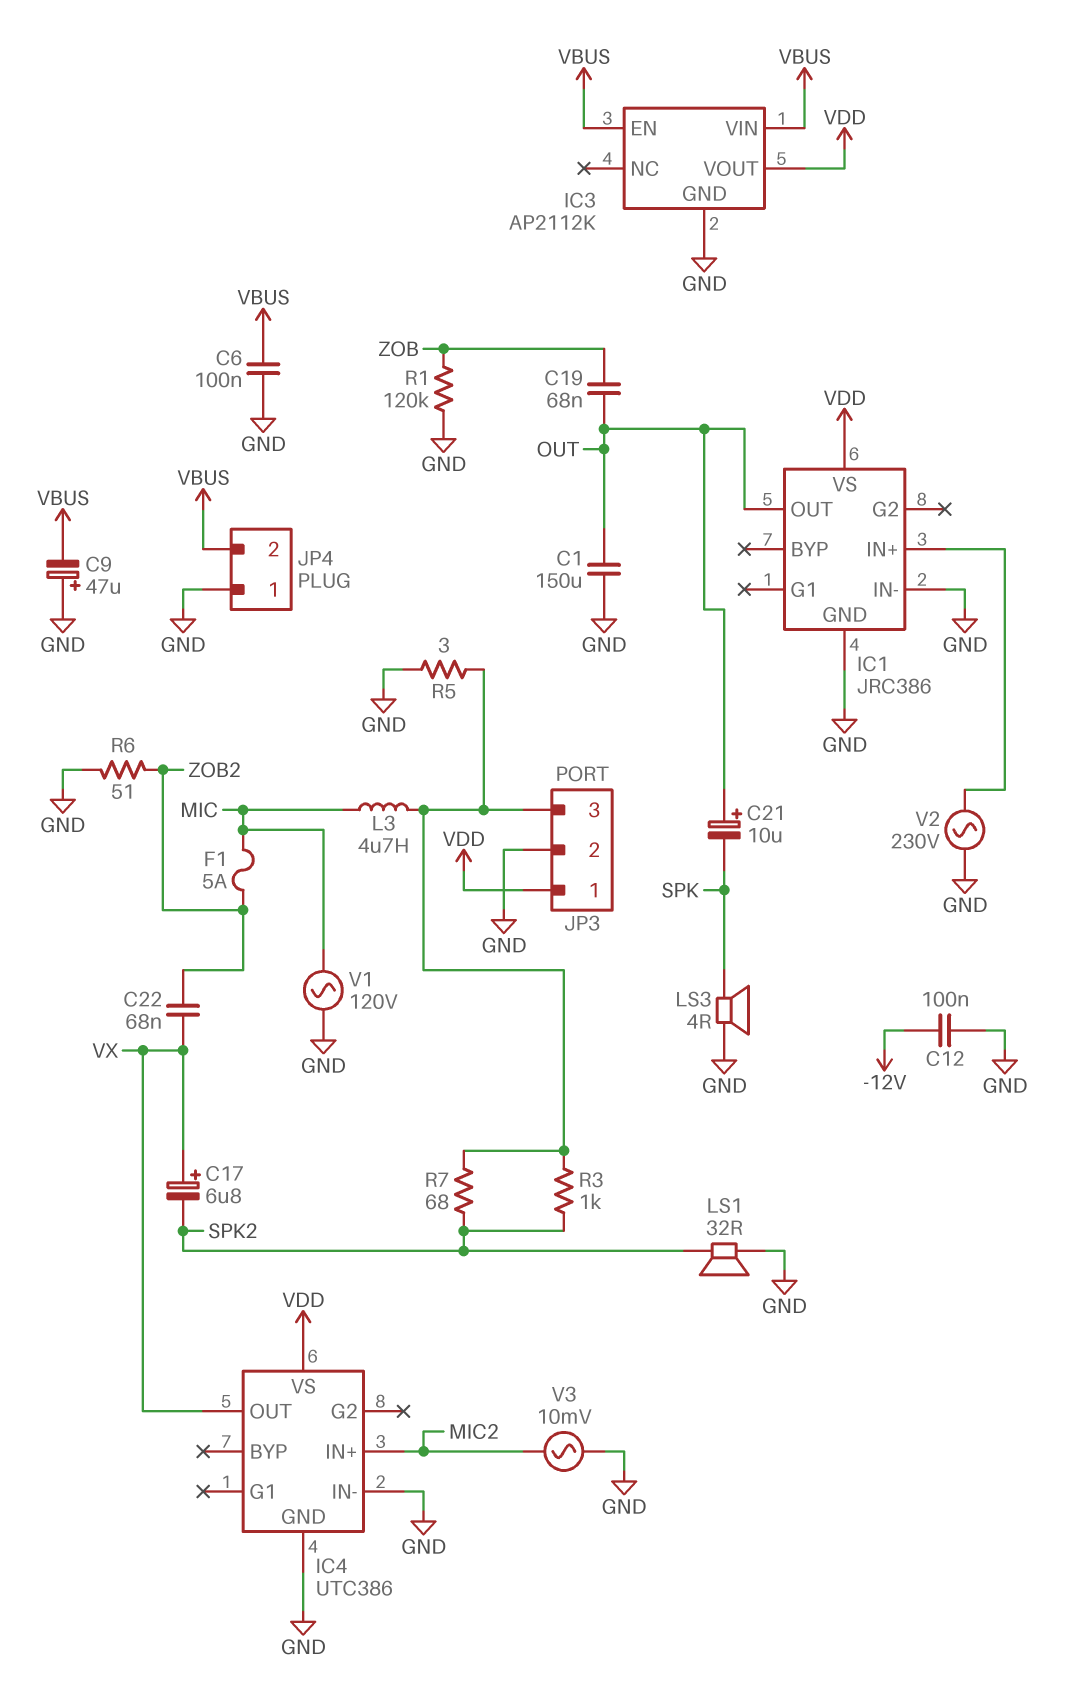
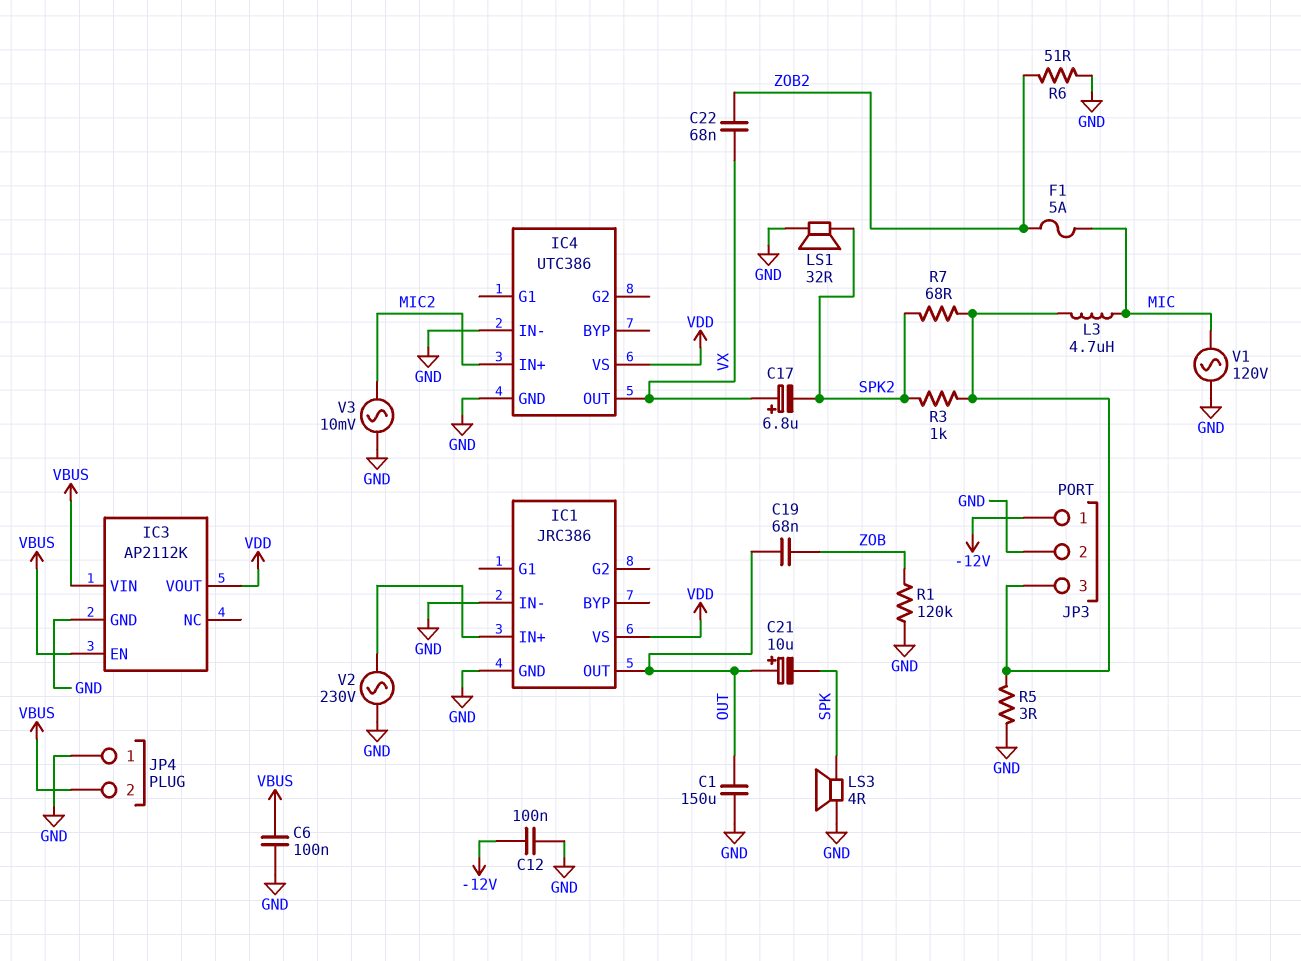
C9: 47uF (plus GND, minus VBUS) -> none
JP3 pin 1: VDD -> -12V

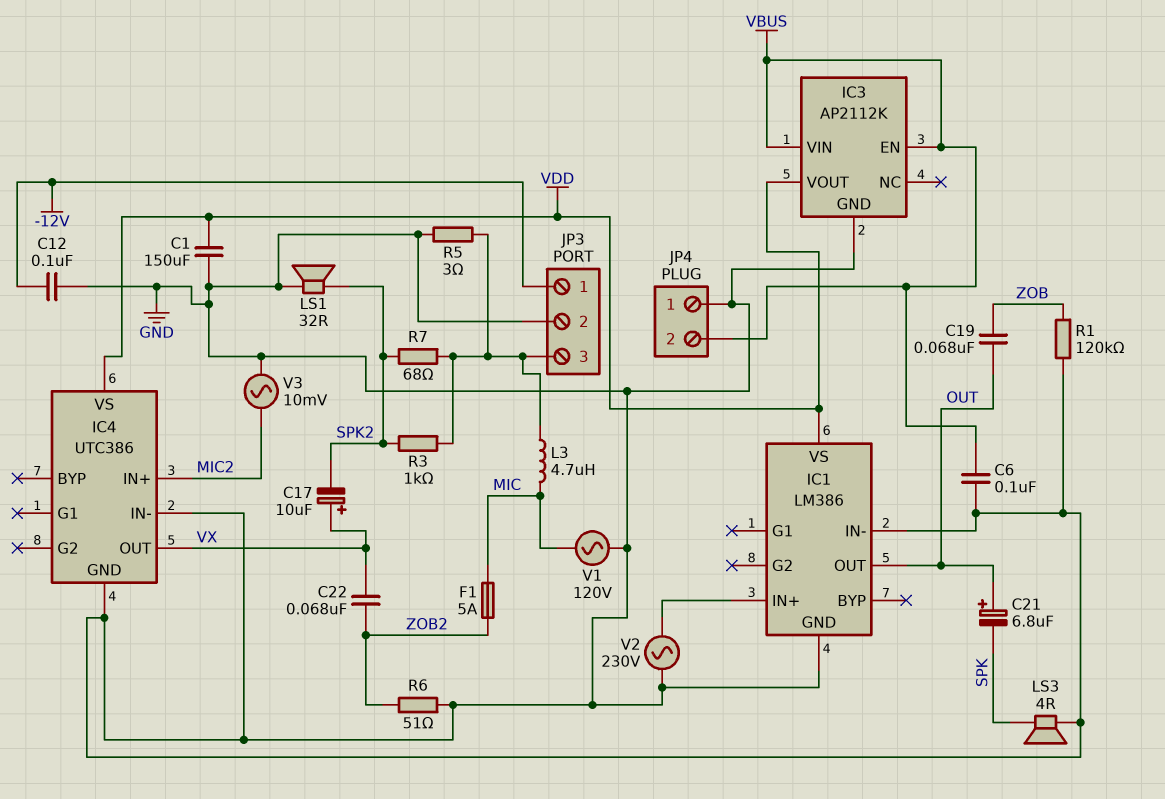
C1: 150uF (GND, OUT) -> 150uF (GND, VDD)
C17: 6.8uF (plus VX, minus SPK2) -> 10uF (plus VX, minus SPK2)
C21: 10uF (plus OUT, minus SPK) -> 6.8uF (plus OUT, minus SPK)
IC1: JRC386 -> LM386

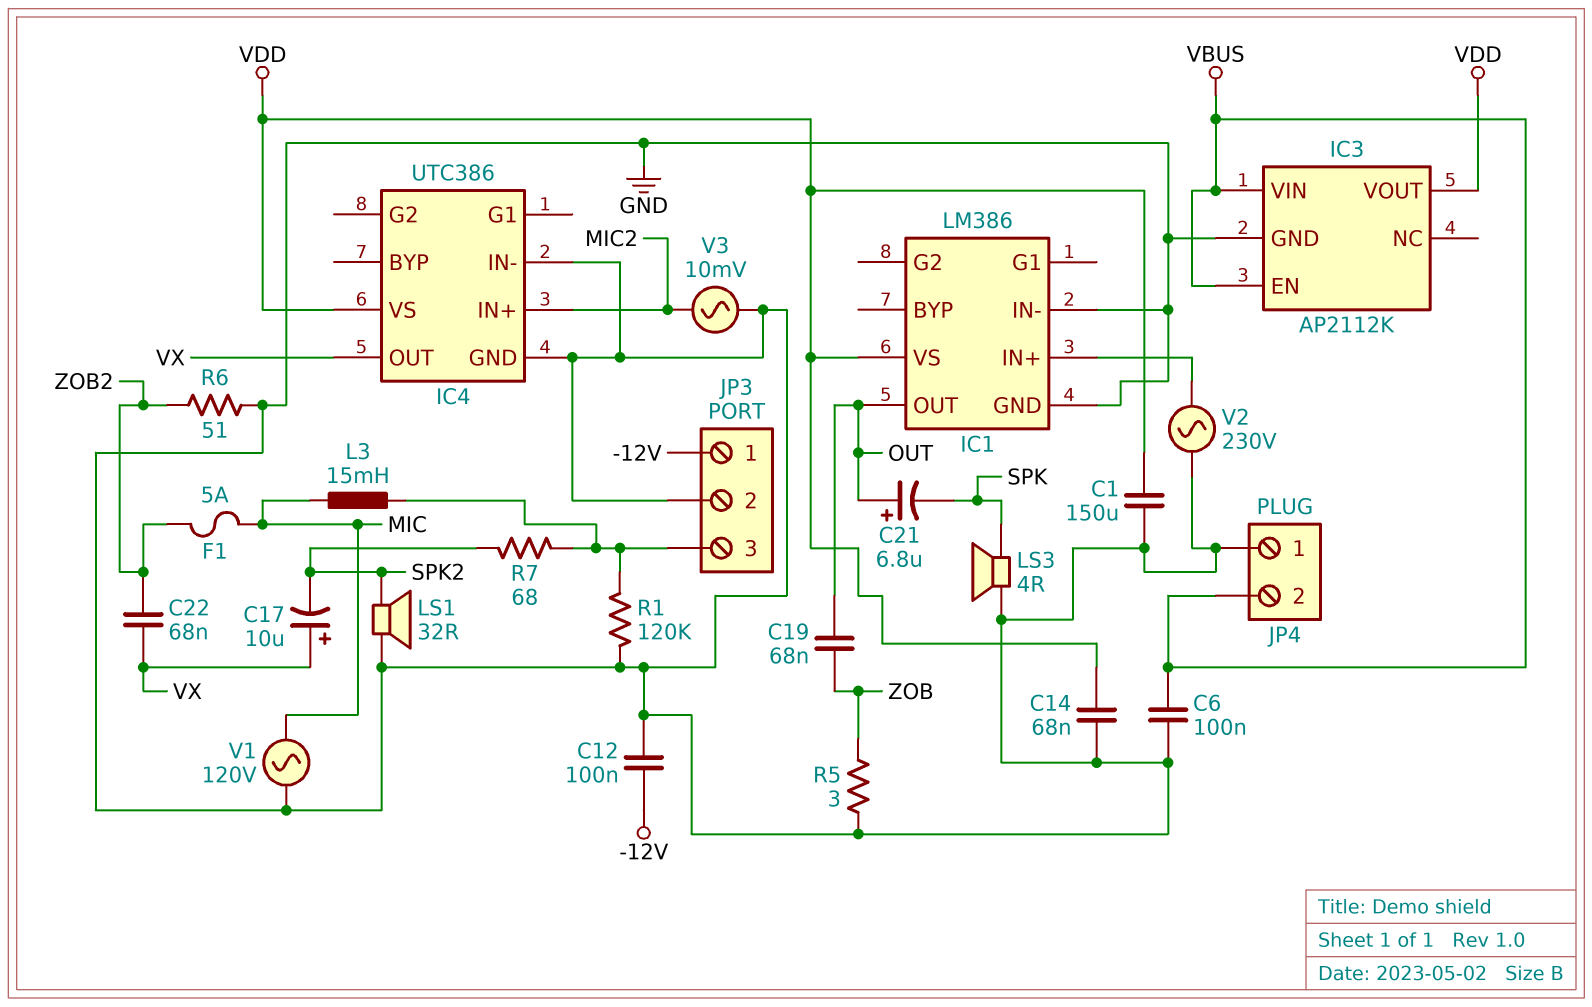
C14: none -> 68nF (GND, VDD)
L3: 4.7uH (JP3/3, MIC) -> 15mH (JP3/3, MIC)
R1: 120k (GND, ZOB) -> 120k (GND, JP3/3)
R3: 1k (JP3/3, SPK2) -> none
R5: 3 (GND, JP3/3) -> 3 (GND, ZOB)

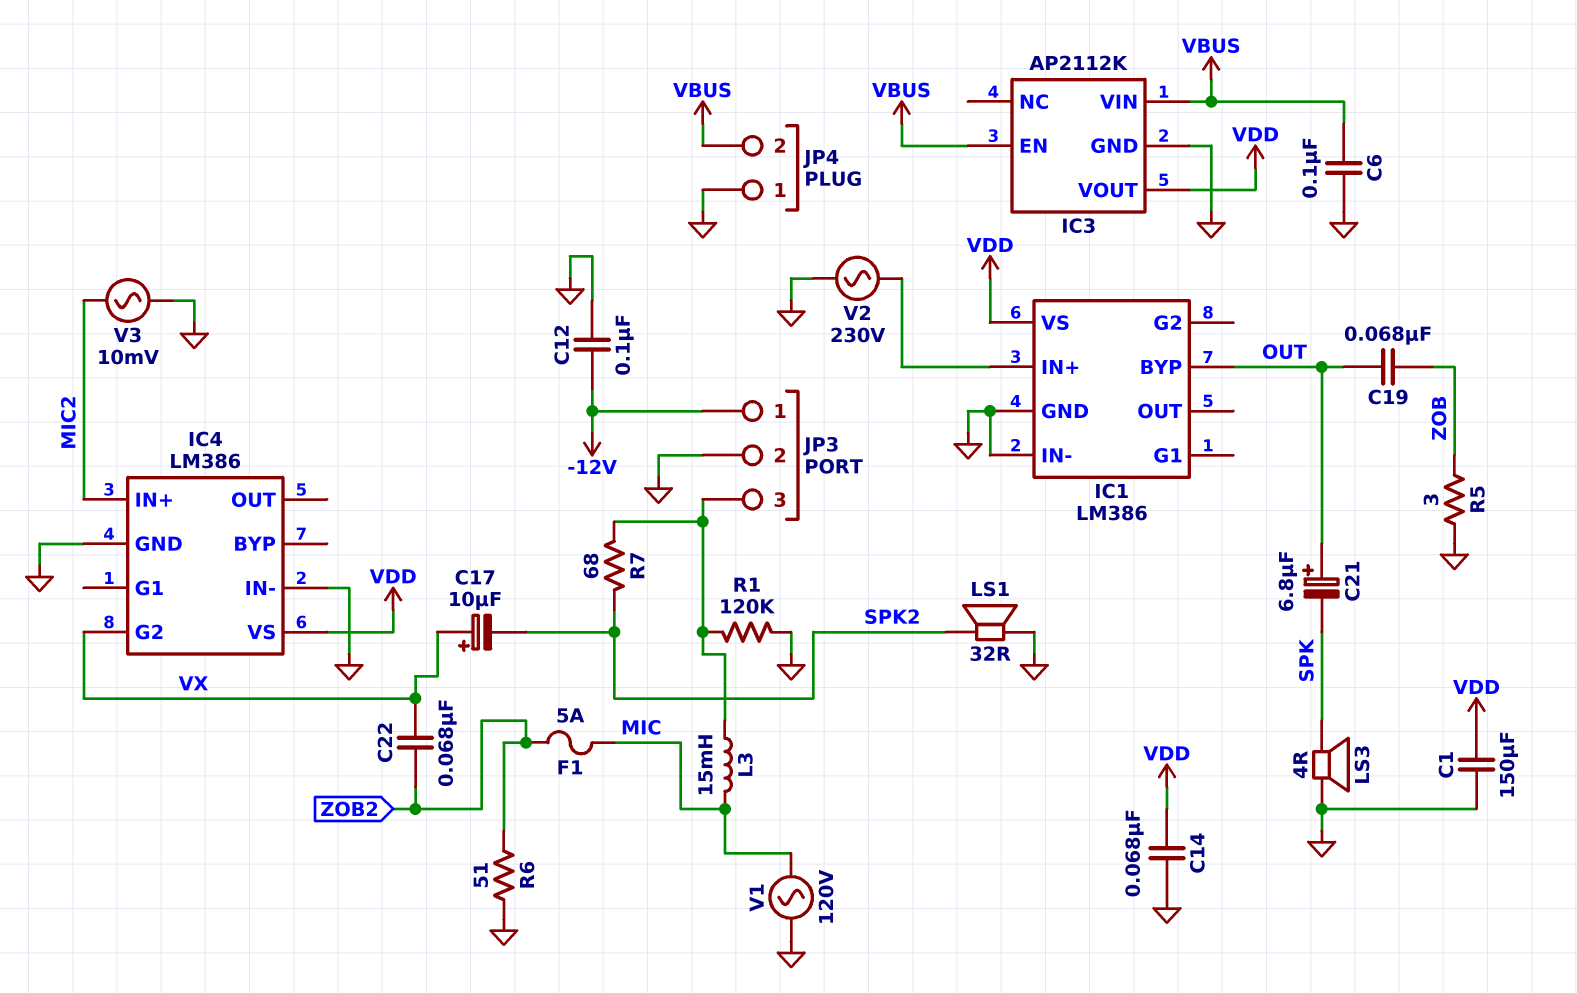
IC1 pin BYP: none -> OUT
IC1 pin OUT: OUT -> none
IC4: UTC386 -> LM386
IC4 pin G2: none -> VX
IC4 pin OUT: VX -> none

